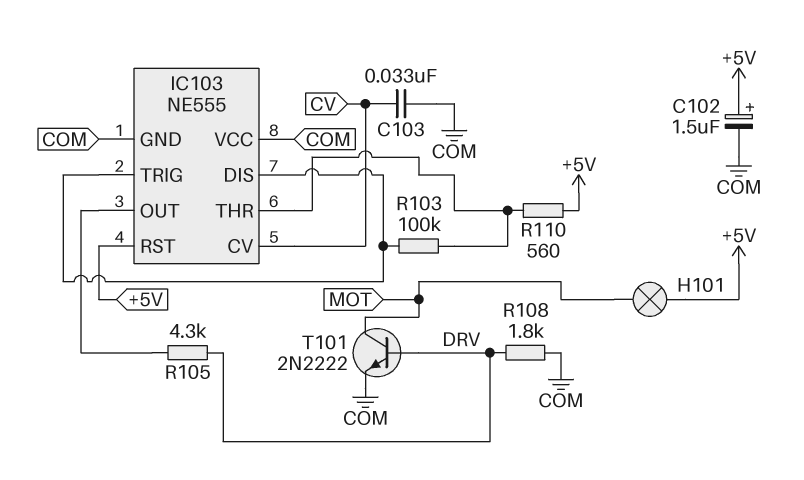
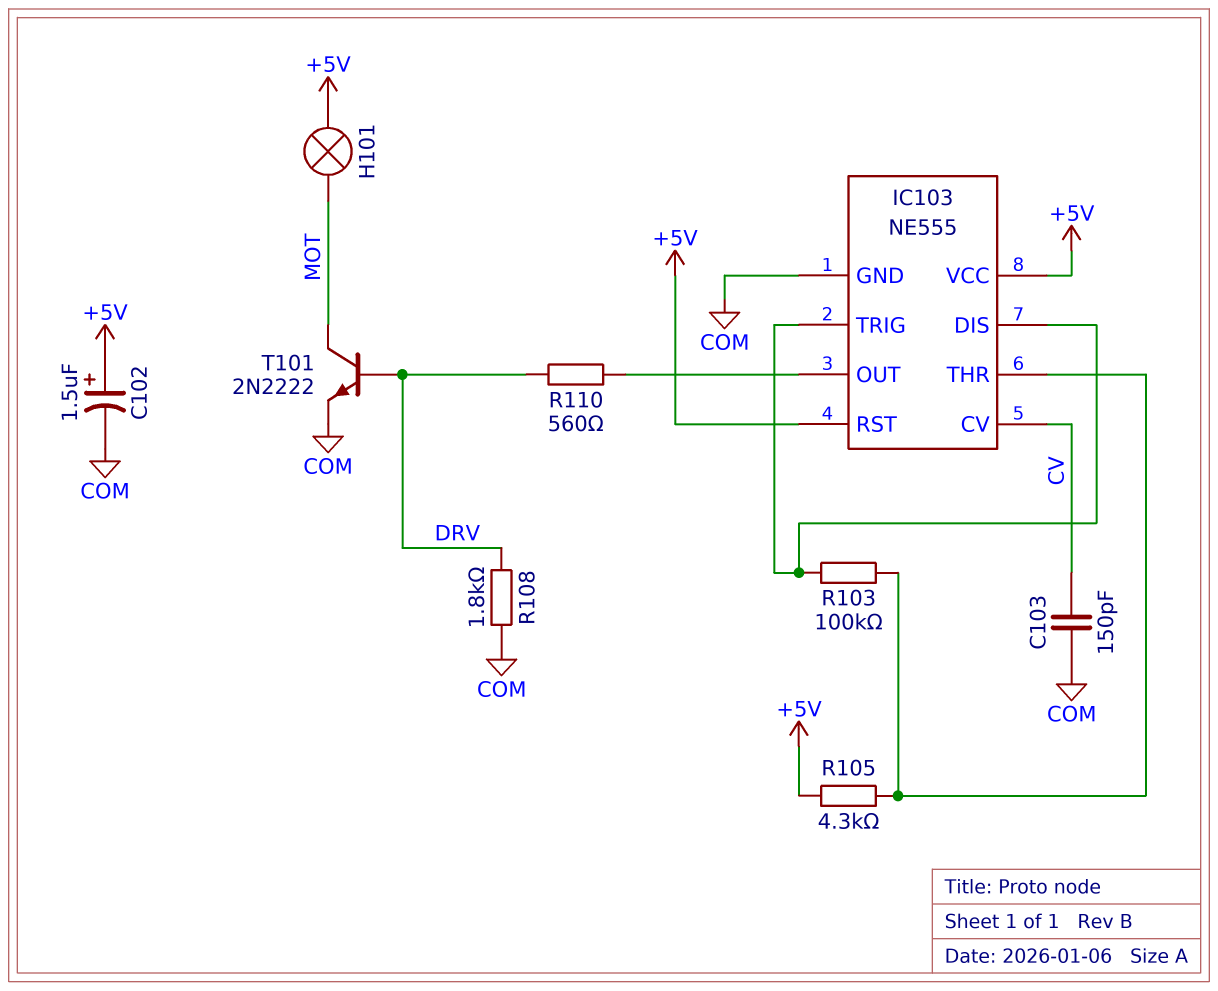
C103: 33nF (COM, CV) -> 150pF (COM, CV)
IC103 pin VCC: COM -> +5V
R105: 4.3k (DRV, IC103/OUT) -> 4.3k (+5V, IC103/THR)
R110: 560 (+5V, IC103/THR) -> 560 (DRV, IC103/OUT)

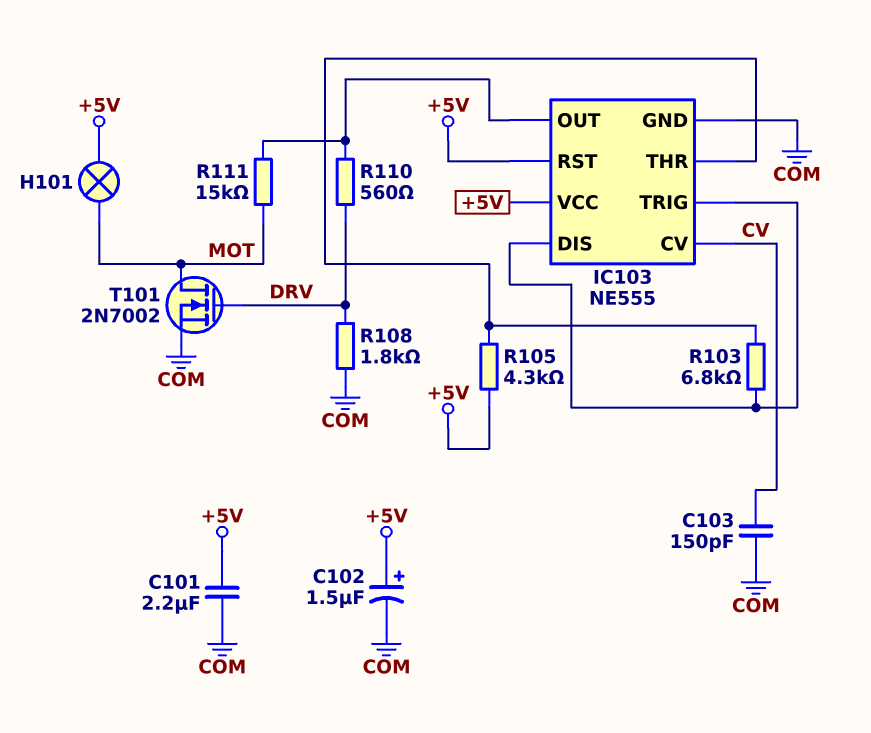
C101: none -> 2.2uF (+5V, COM)
R103: 100k (IC103/DIS, IC103/THR) -> 6.8k (IC103/DIS, IC103/THR)
R111: none -> 15k (IC103/OUT, MOT)
T101: NPN 2N2222 (B DRV, C MOT, E COM) -> NMOS 2N7002 (G DRV, D MOT, S COM)

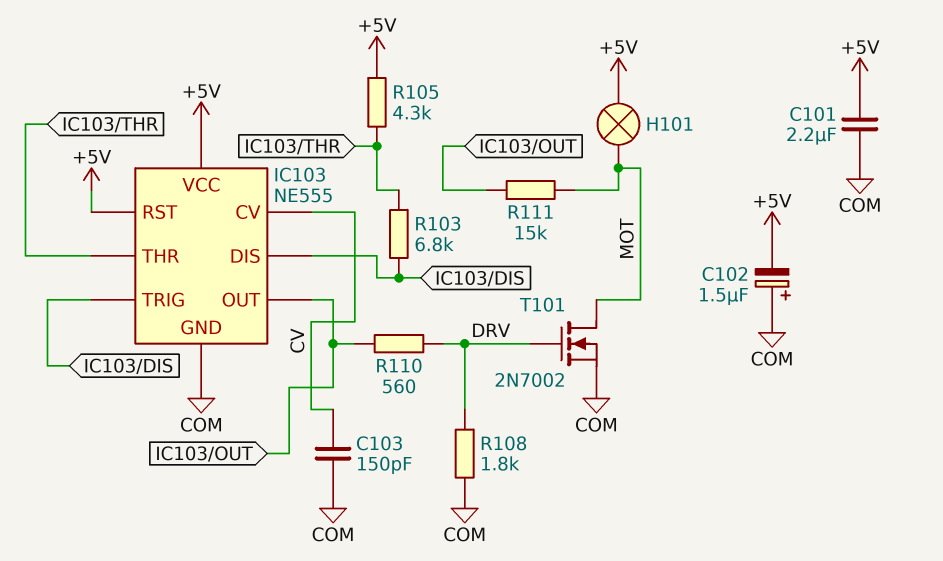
C102: 1.5uF (plus +5V, minus COM) -> 1.5uF (plus COM, minus +5V)

